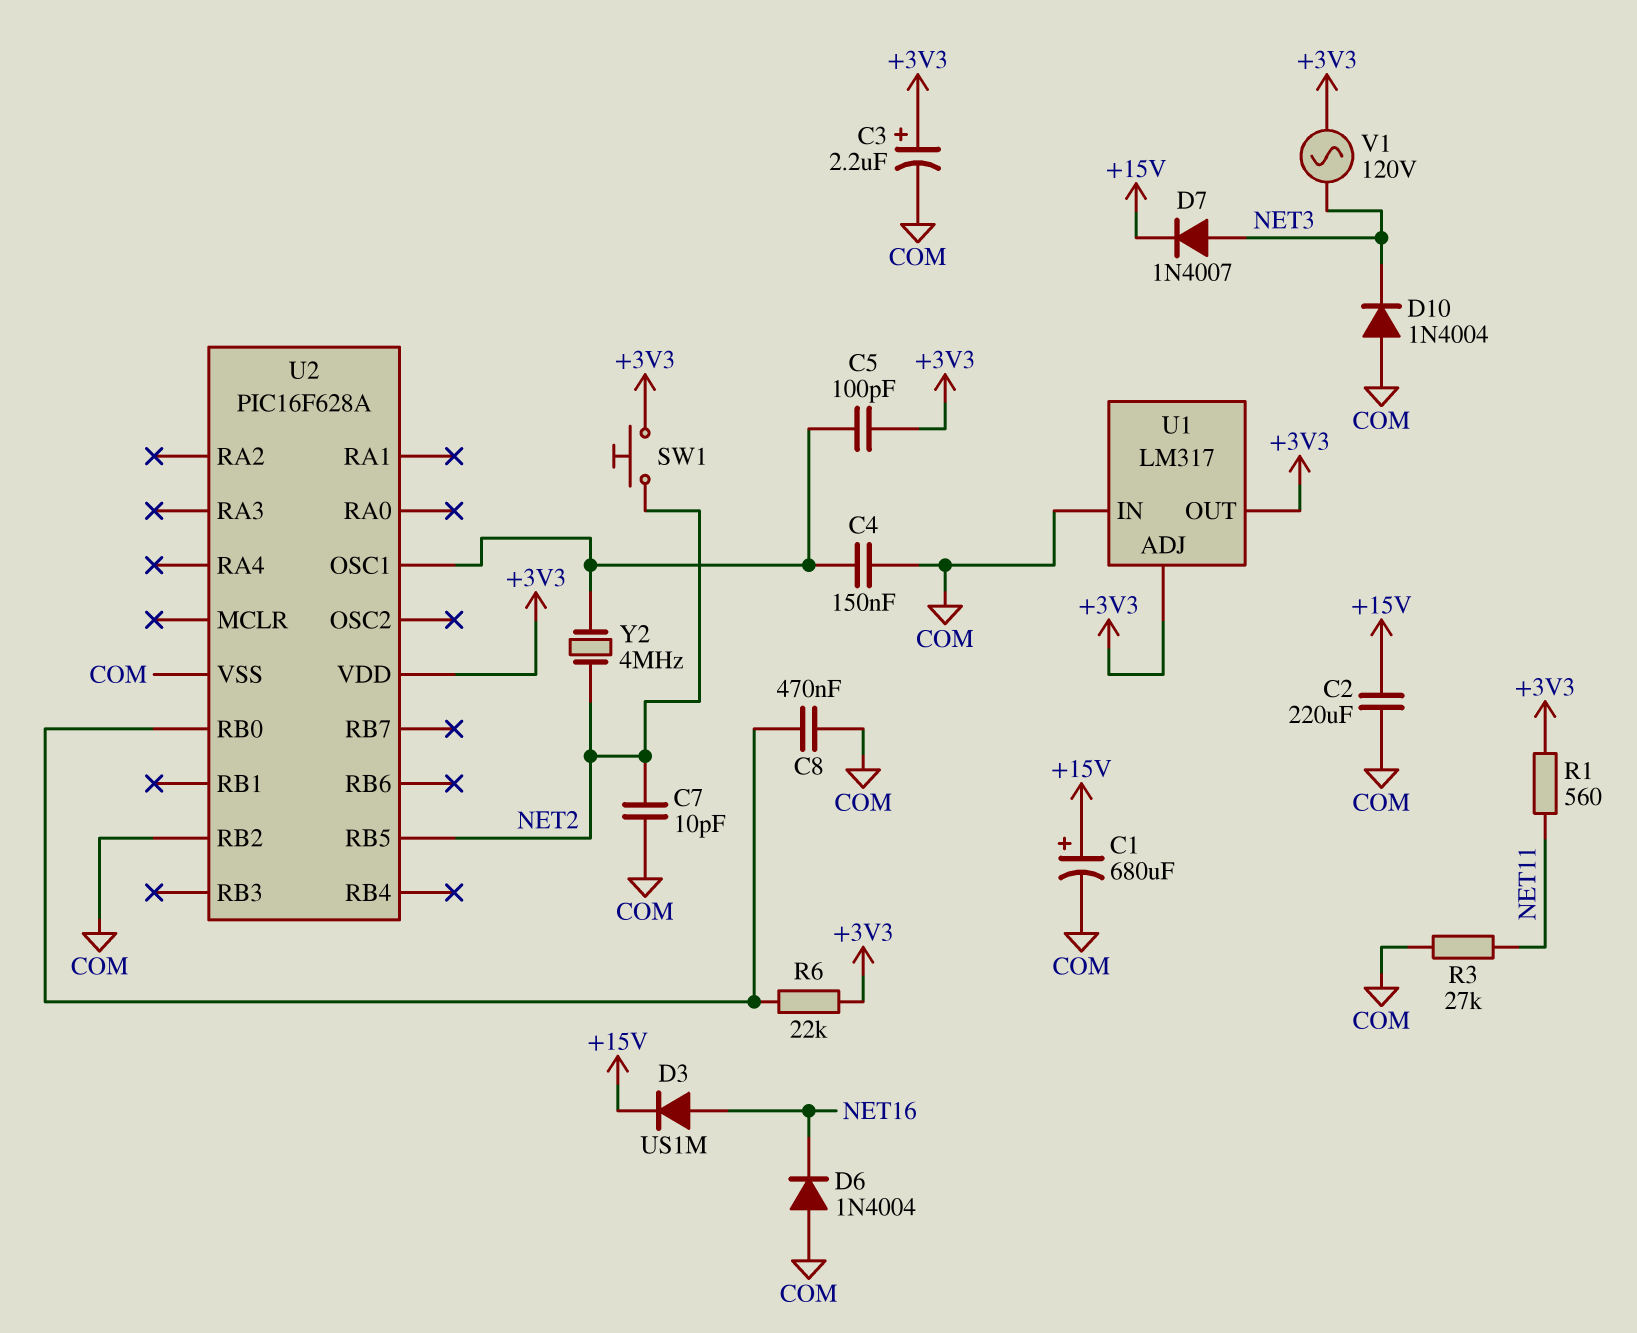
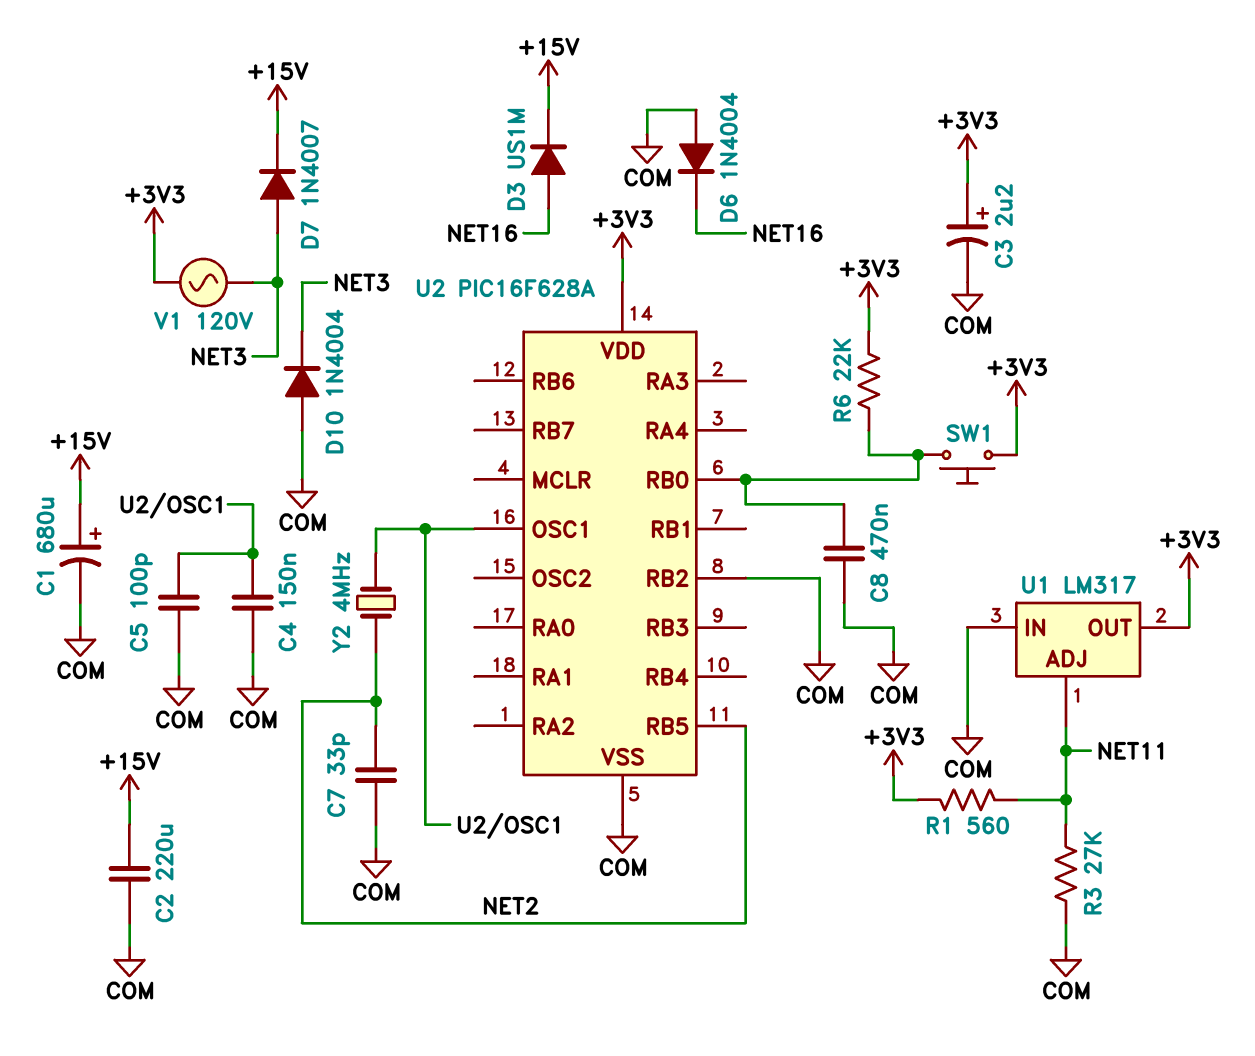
C5: 100pF (+3V3, U2/OSC1) -> 100pF (COM, U2/OSC1)
C7: 10pF (COM, NET2) -> 33pF (COM, NET2)
SW1: button (+3V3, NET2) -> button (+3V3, U2/RB0)
U1 pin ADJ: +3V3 -> NET11

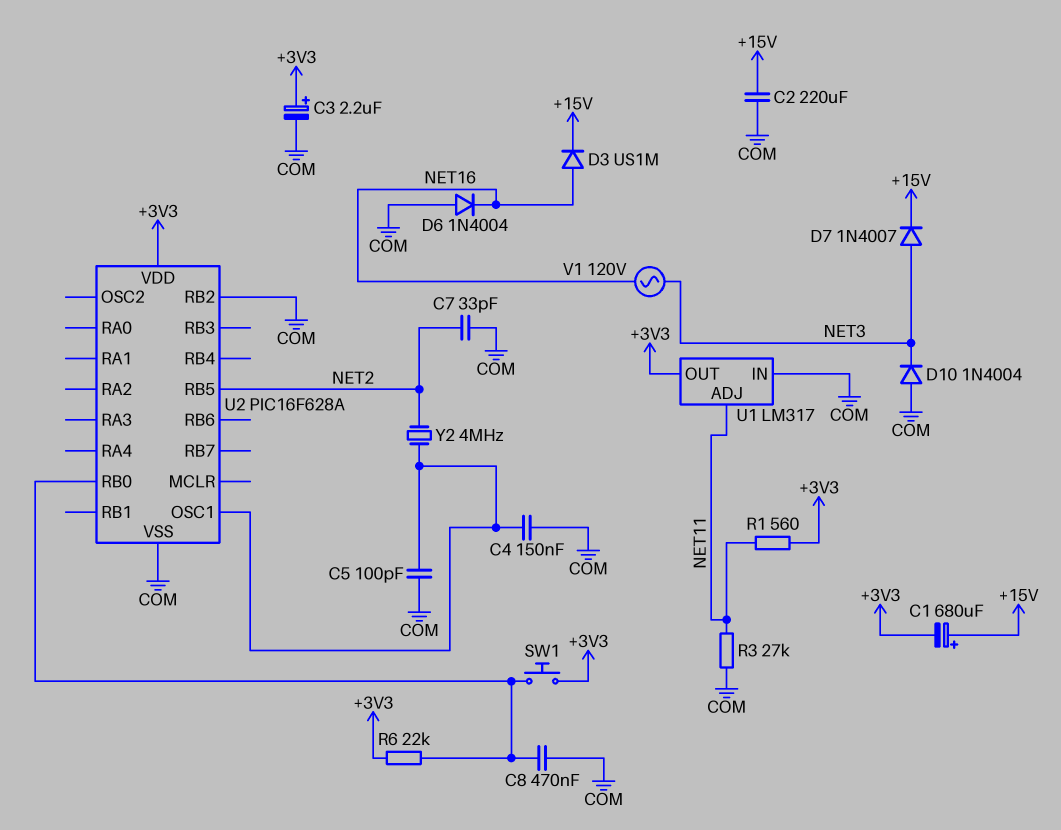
C1: 680uF (plus +15V, minus COM) -> 680uF (plus +15V, minus +3V3)
V1: AC 120V (+3V3, NET3) -> AC 120V (NET3, NET16)

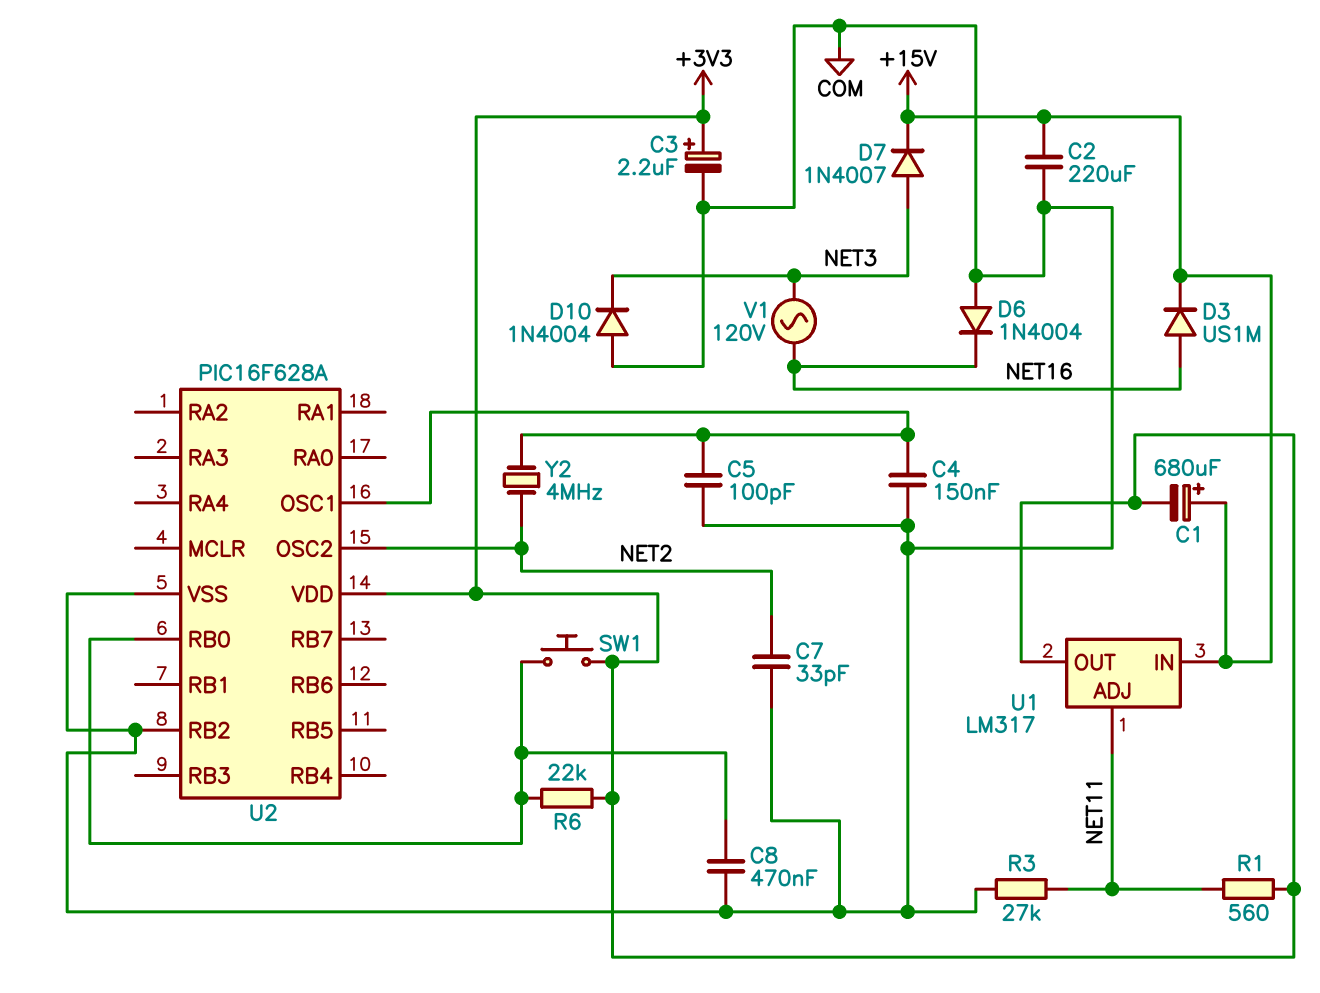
U1 pin IN: COM -> +15V
U2 pin OSC2: none -> NET2
U2 pin RB5: NET2 -> none

